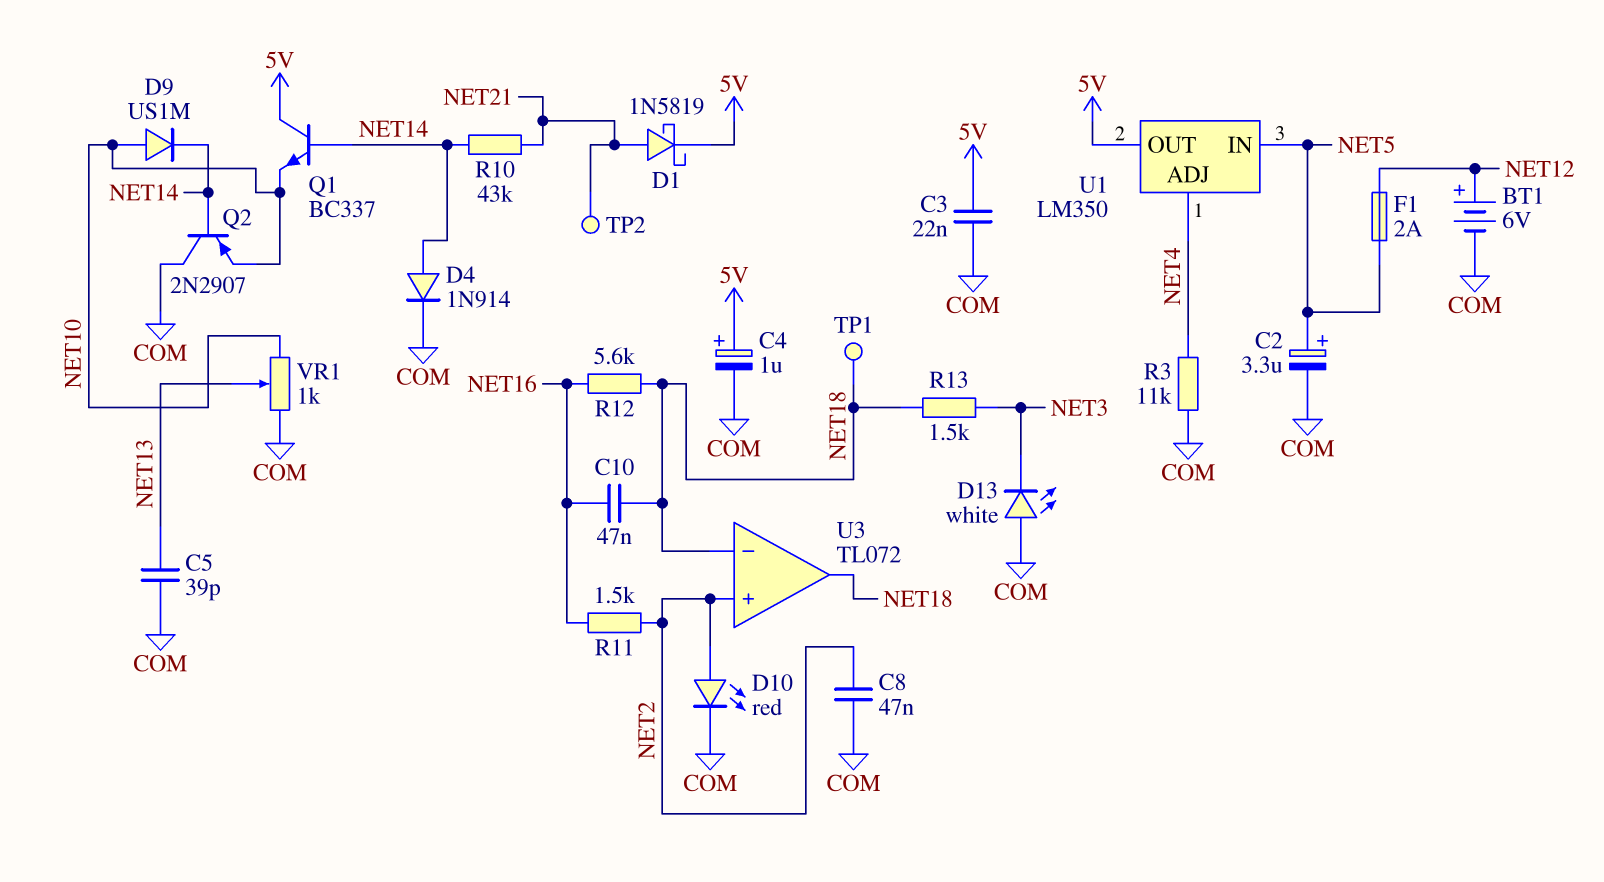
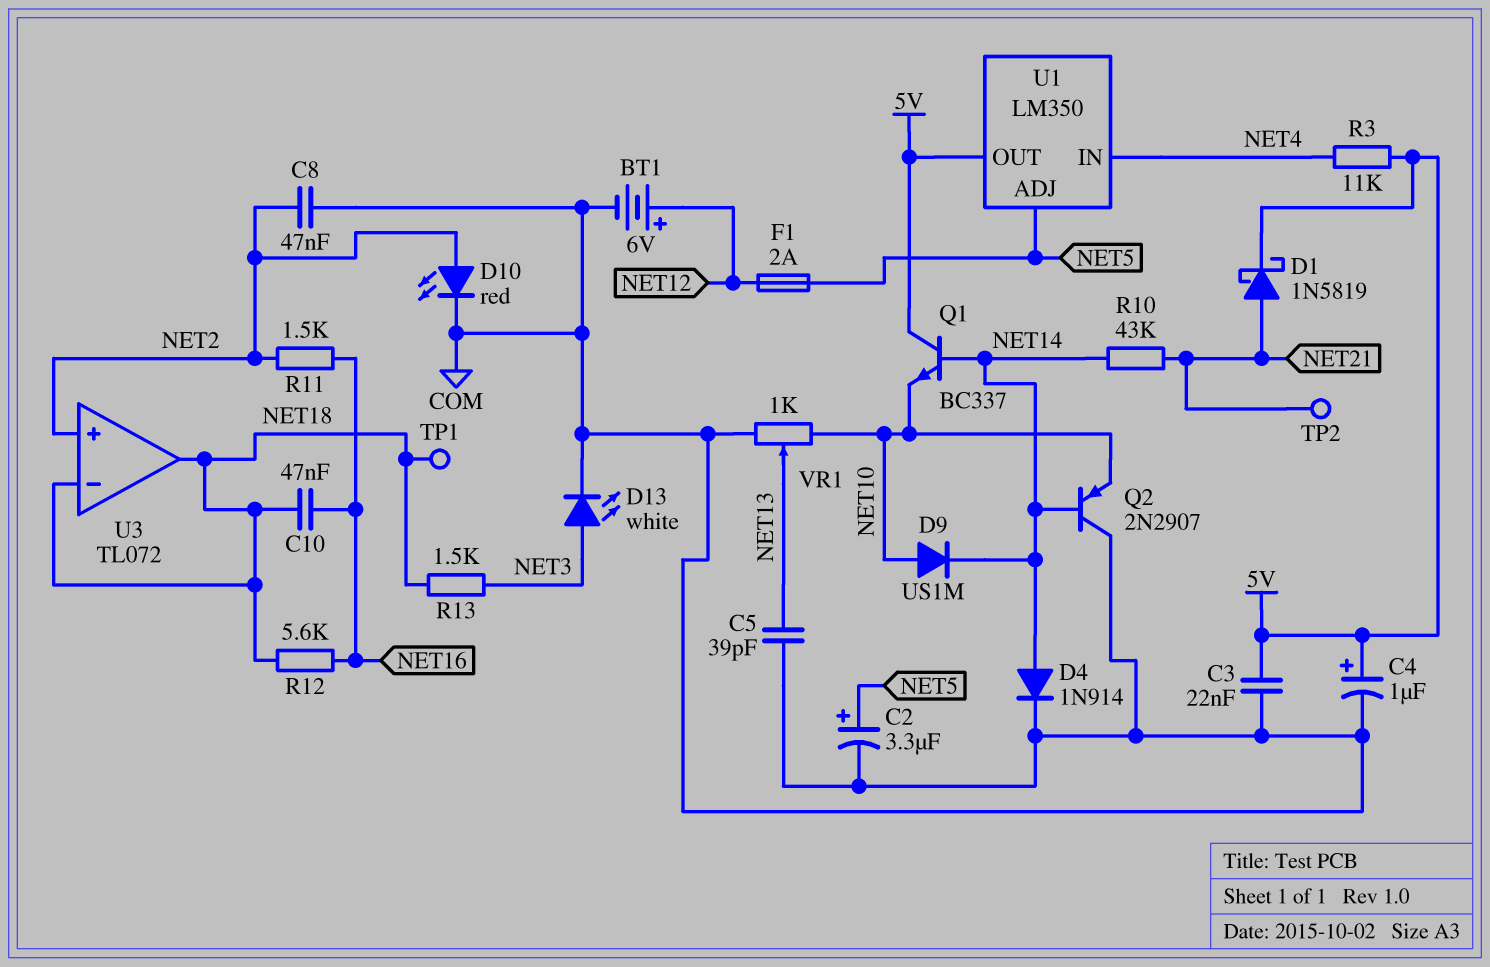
D13: LED white (A COM, K NET3) -> LED white (A NET3, K COM)
R3: 11k (COM, NET4) -> 11k (5V, NET4)
U1 pin ADJ: NET4 -> NET5
U1 pin IN: NET5 -> NET4

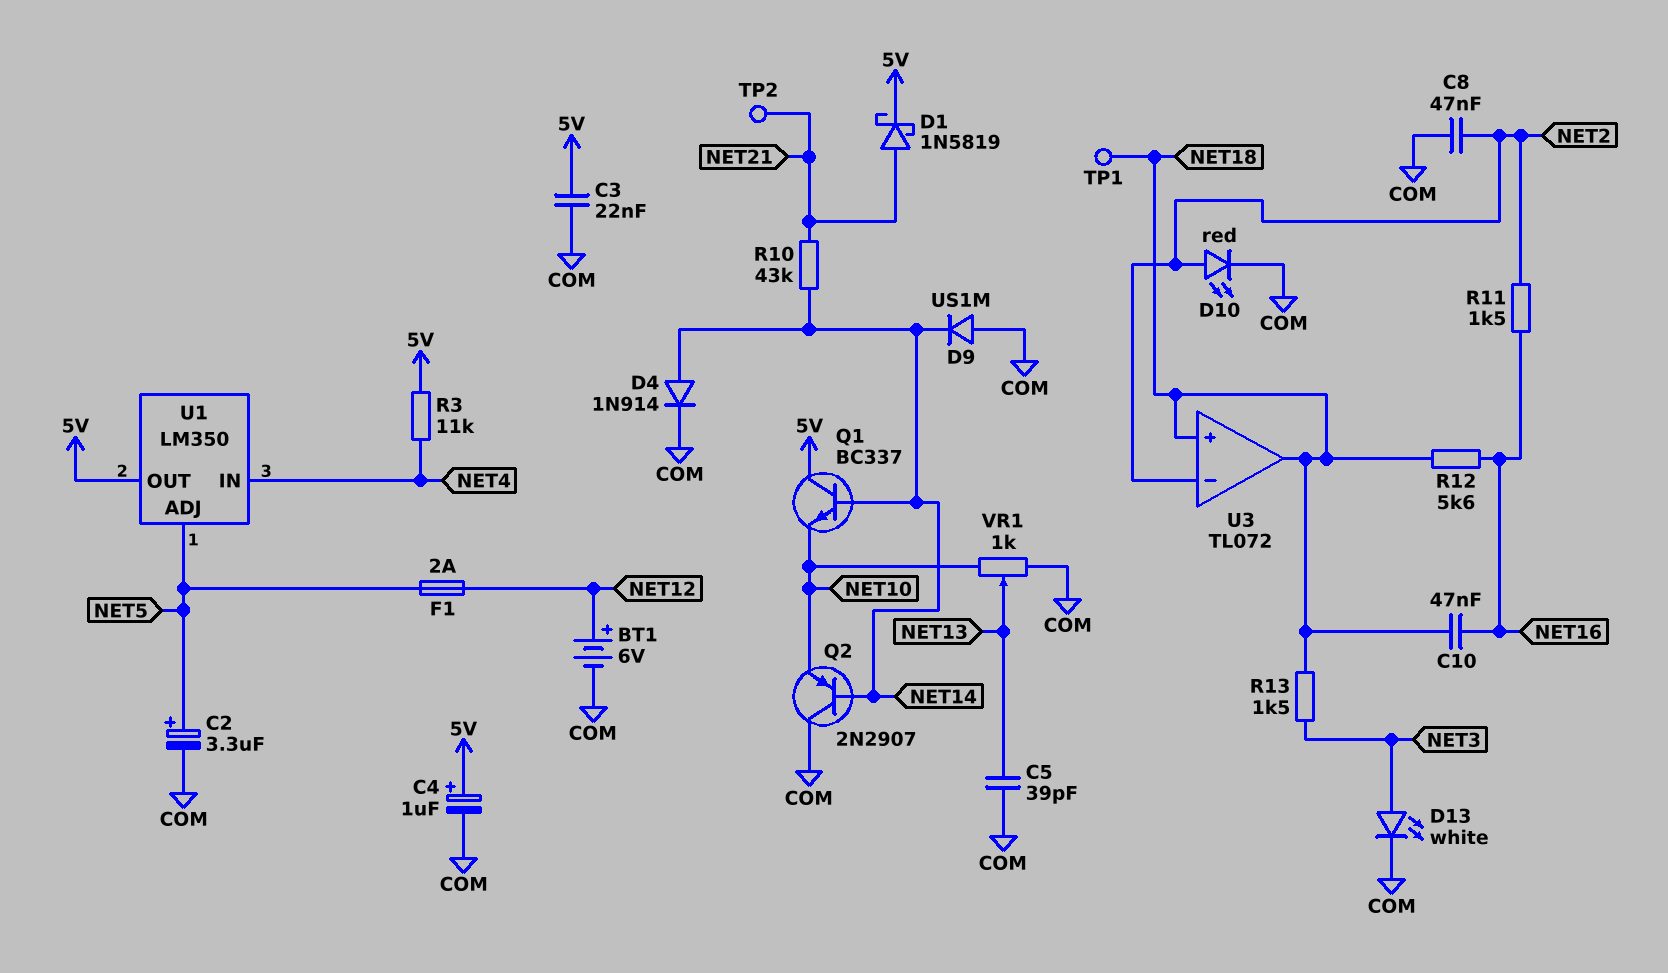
D9: diode US1M (A NET10, K NET14) -> diode US1M (A COM, K NET14)
U3 pin in+: NET2 -> NET18
U3 pin in-: NET18 -> NET2

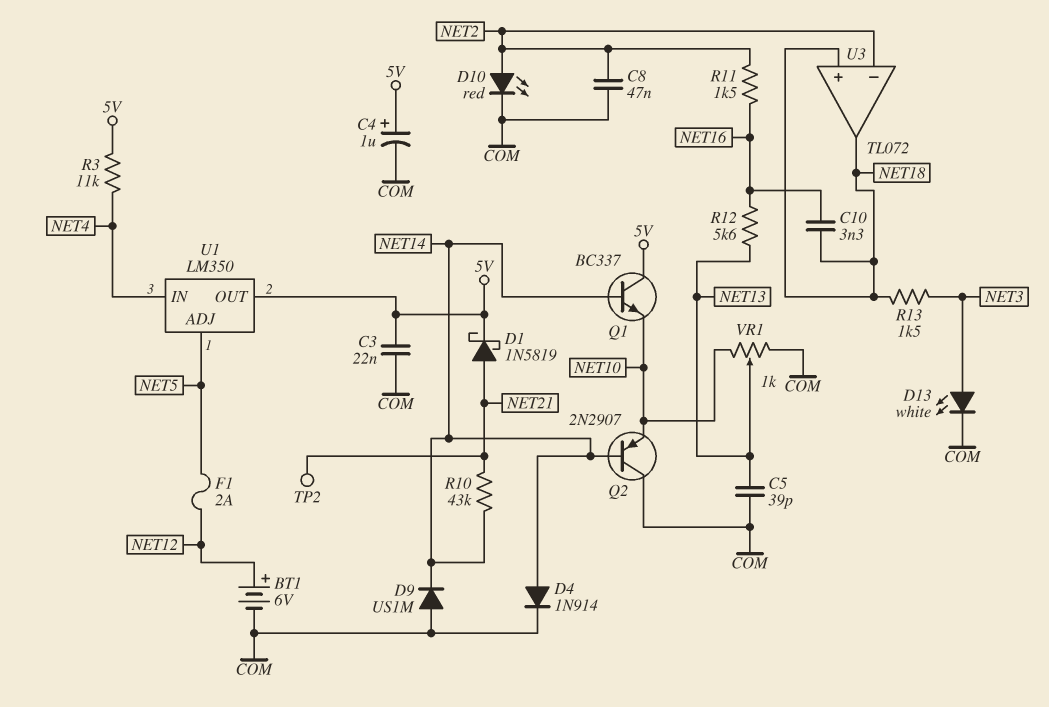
C2: 3.3uF (plus NET5, minus COM) -> none
C10: 47nF (NET16, NET18) -> 3.3nF (NET16, NET18)
R12: 5.6k (NET16, NET18) -> 5.6k (NET13, NET16)
TP1: test point (NET18) -> none

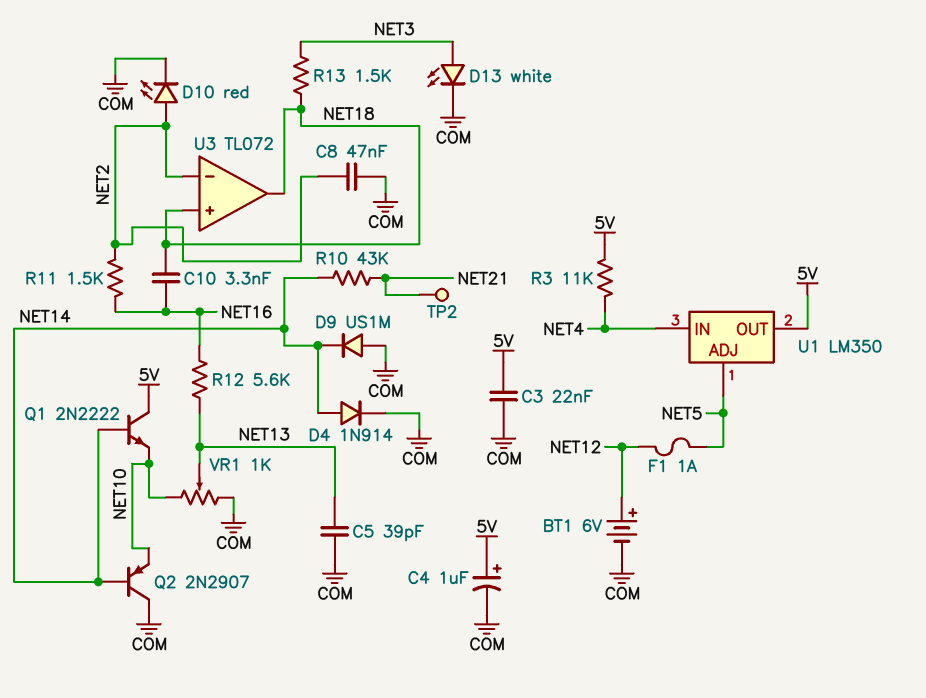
D1: schottky 1N5819 (A NET21, K 5V) -> none
F1: 2A (NET5, NET12) -> 1A (NET5, NET12)
Q1: NPN BC337 (B NET14, C 5V, E NET10) -> NPN 2N2222 (B NET14, C 5V, E NET10)

